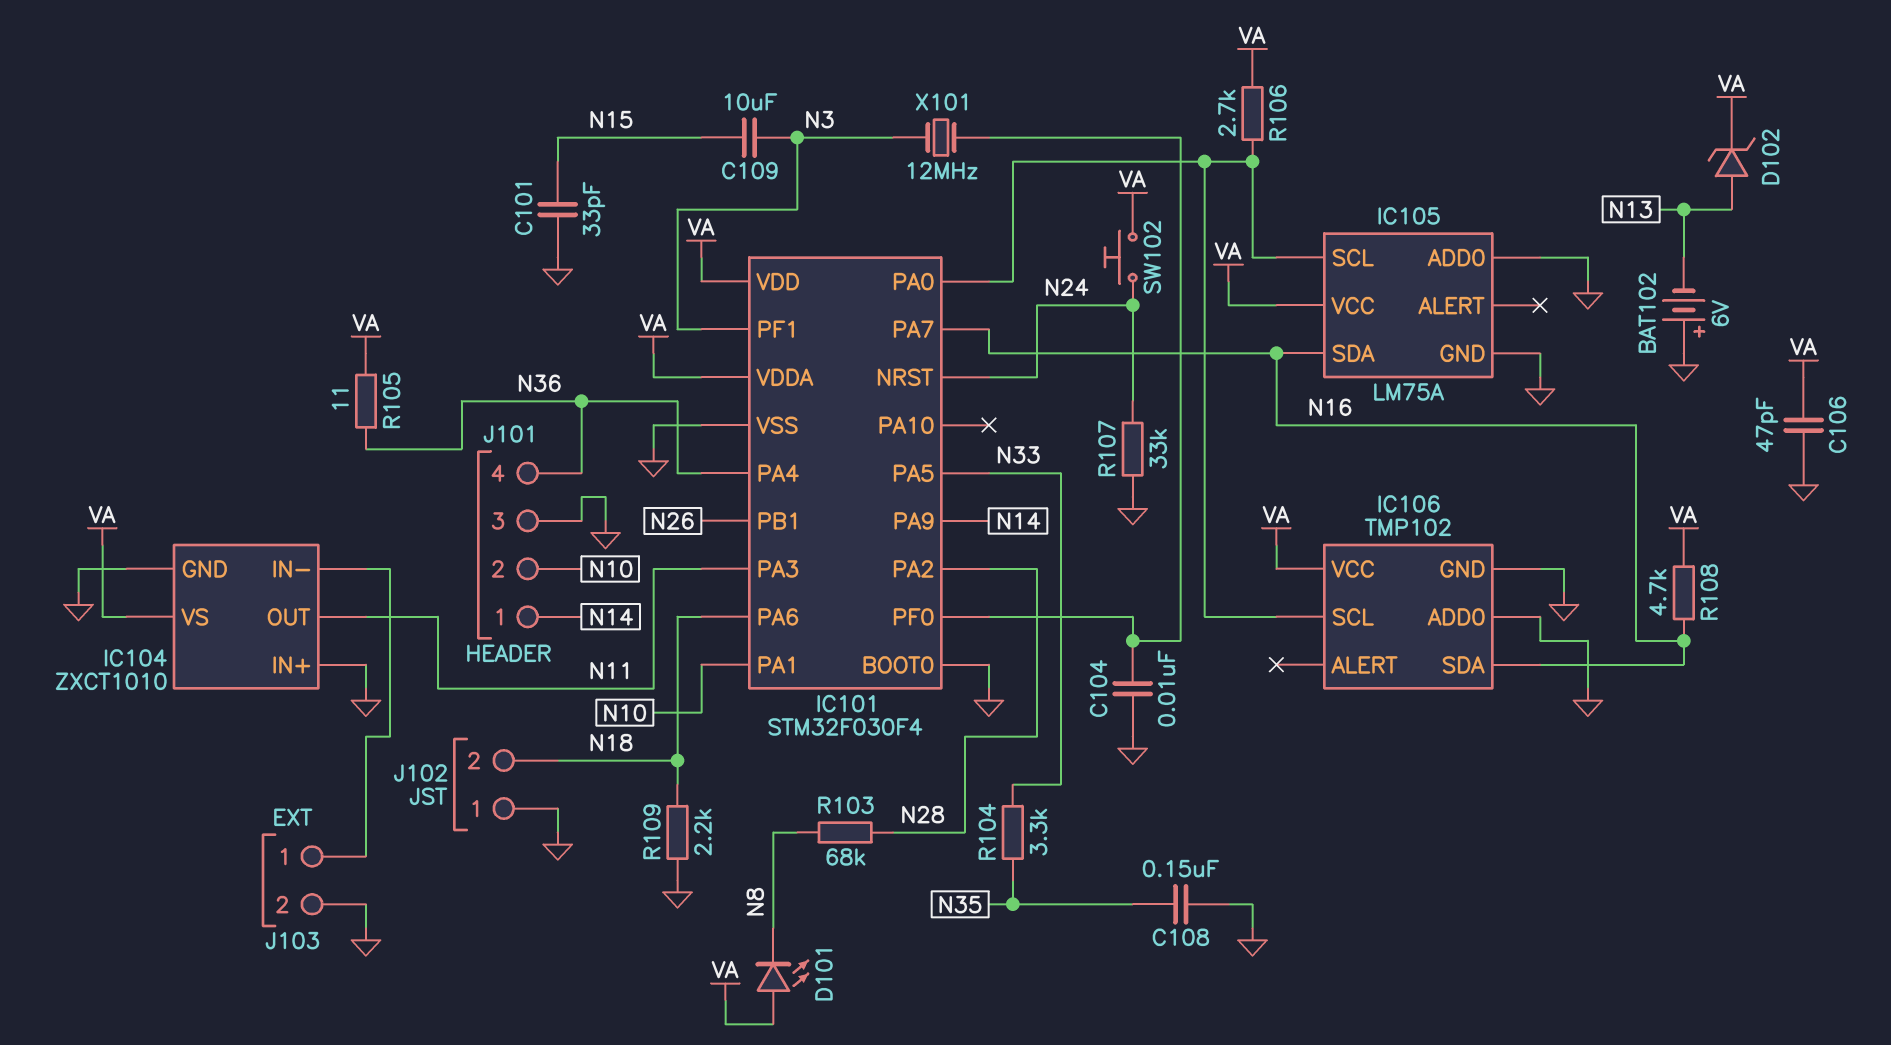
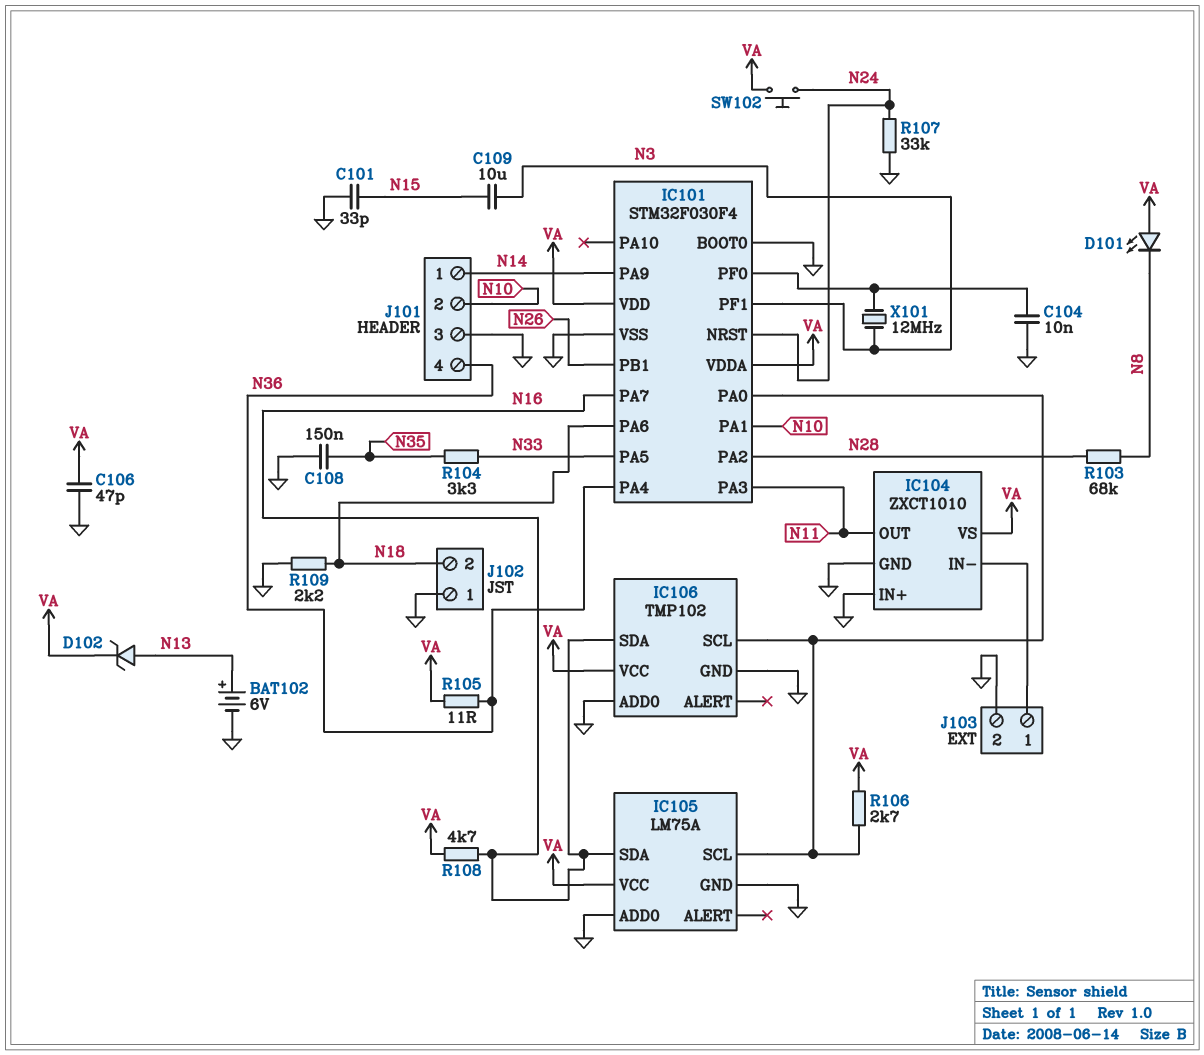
BAT102: 6V (plus GND, minus N13) -> 6V (plus N13, minus GND)

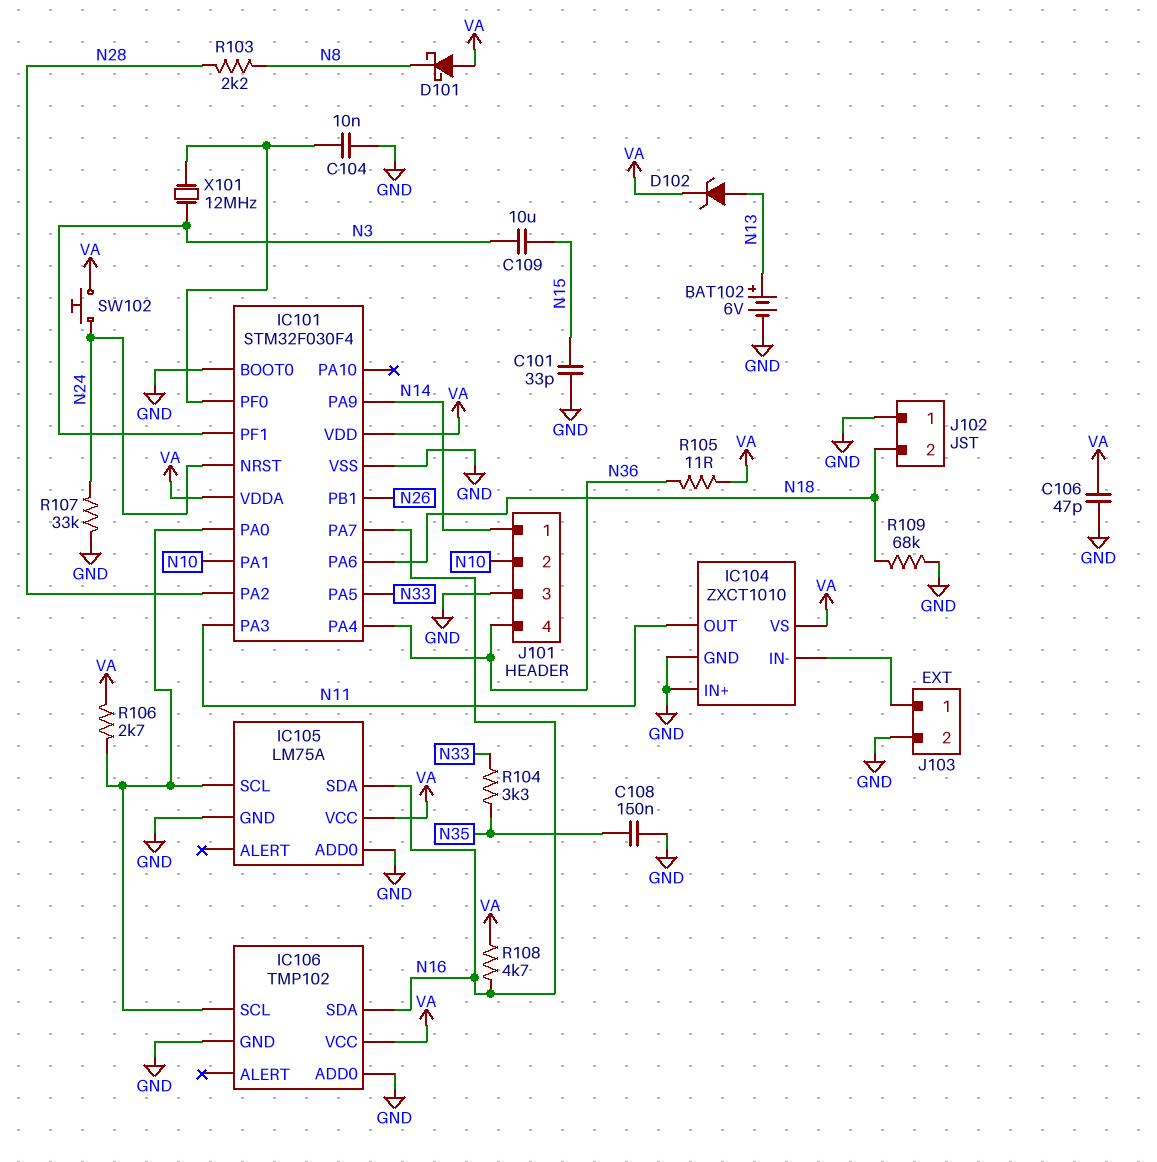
D101: LED (A VA, K N8) -> schottky (A VA, K N8)
R103: 68k (N8, N28) -> 2.2k (N8, N28)
R109: 2.2k (GND, N18) -> 68k (GND, N18)

